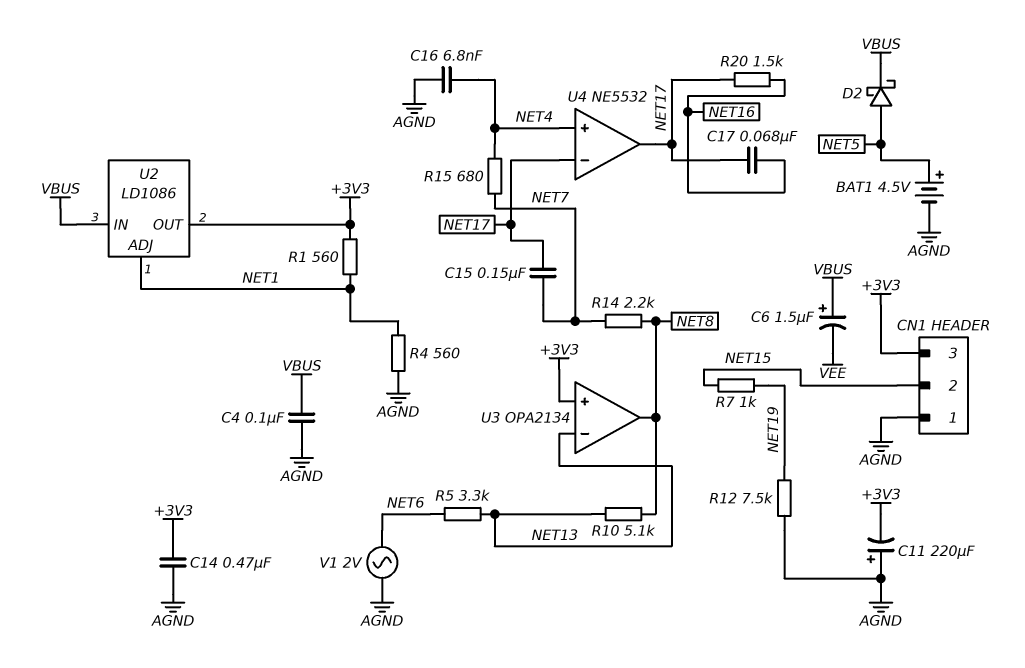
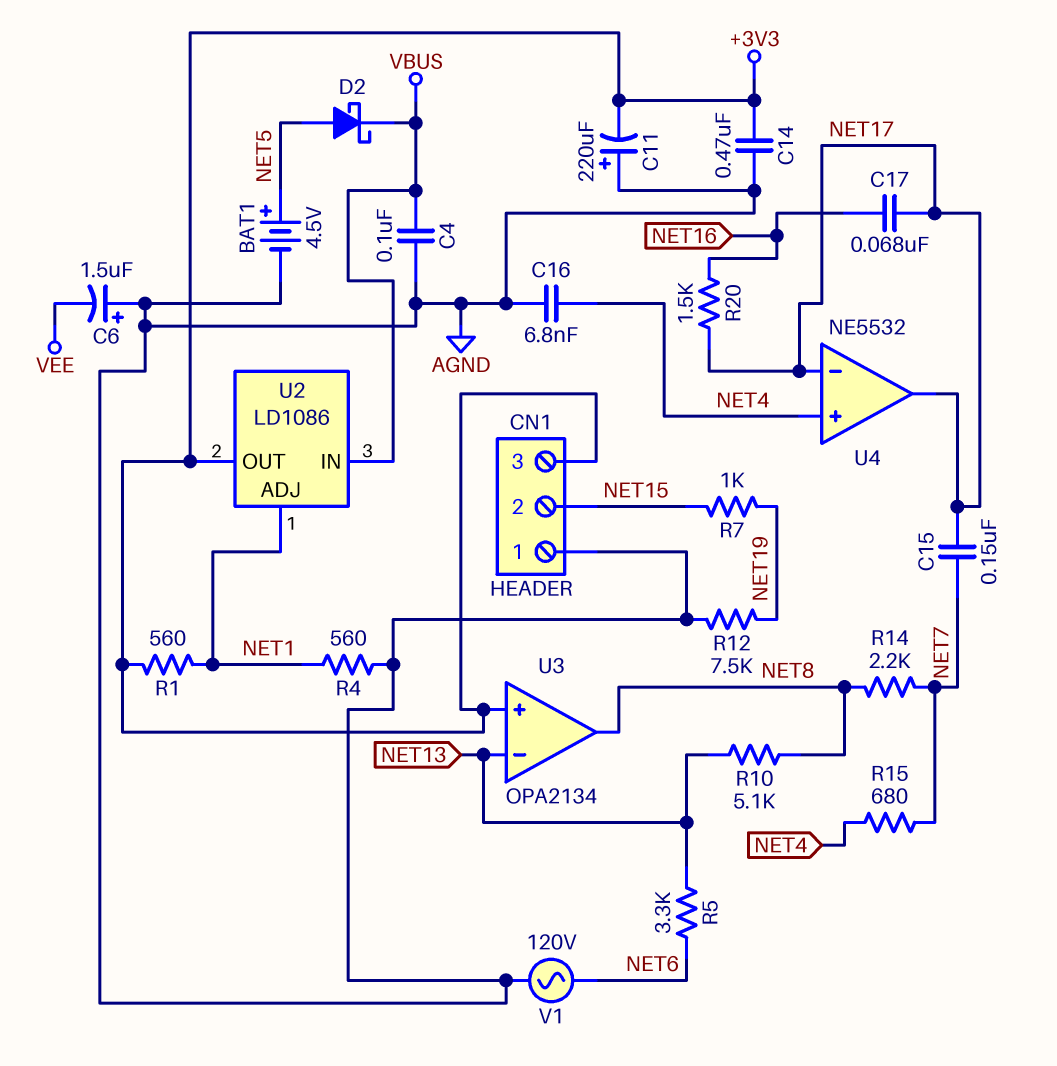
C6: 1.5uF (plus VBUS, minus VEE) -> 1.5uF (plus AGND, minus VEE)
V1: AC 2V (AGND, NET6) -> AC 120V (AGND, NET6)

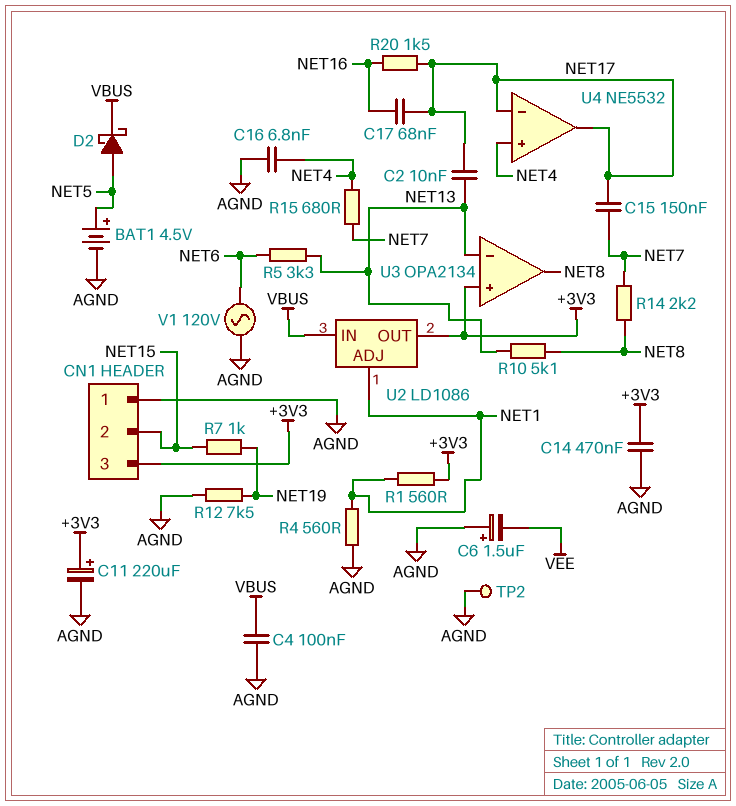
C2: none -> 10nF (NET13, NET17)
C11: 220uF (plus AGND, minus +3V3) -> 220uF (plus +3V3, minus AGND)
TP2: none -> test point (AGND)

